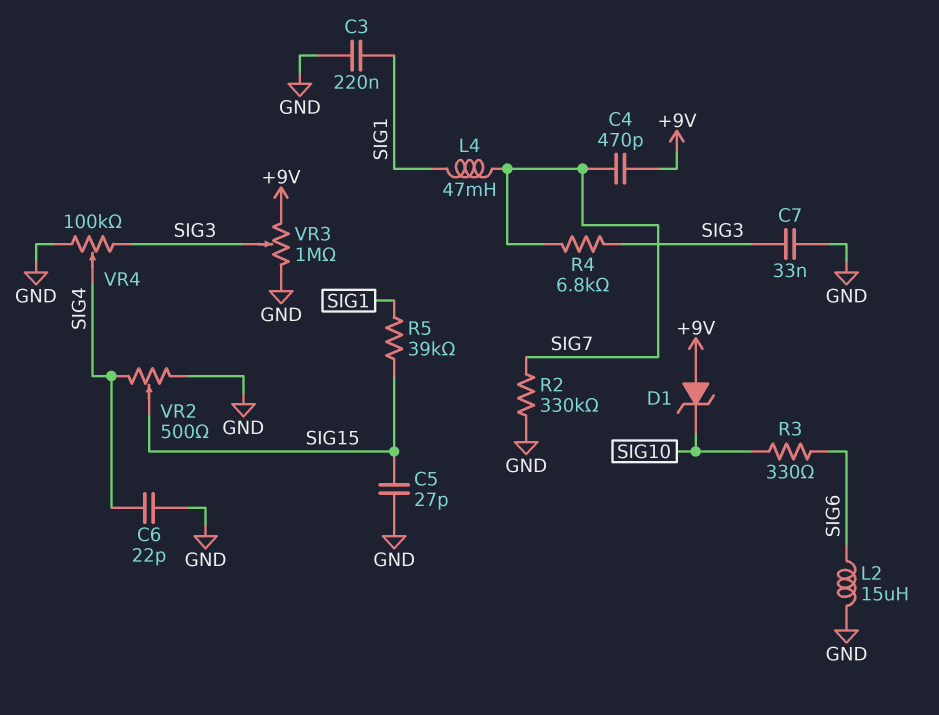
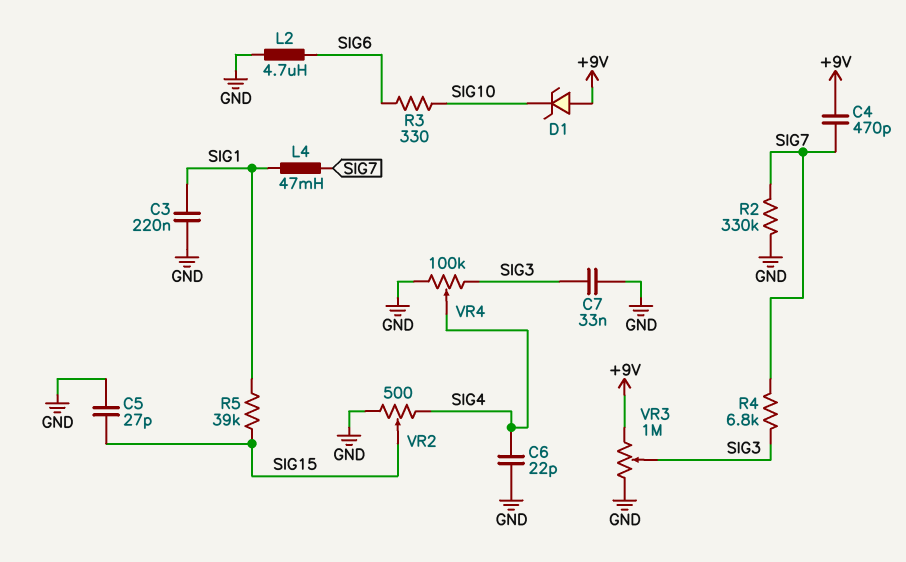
L2: 15uH (GND, SIG6) -> 4.7uH (GND, SIG6)

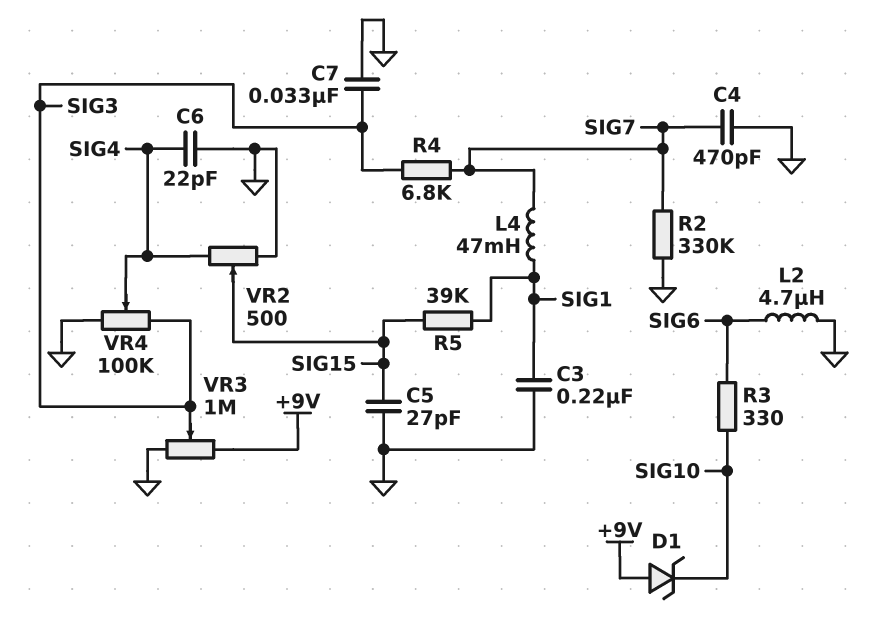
C4: 470pF (+9V, SIG7) -> 470pF (GND, SIG7)

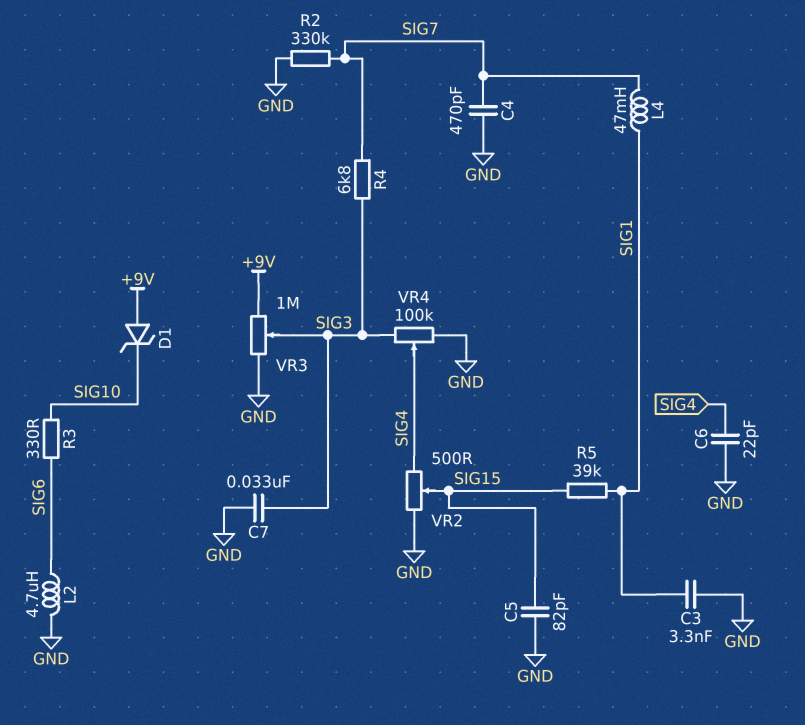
C3: 220nF (GND, SIG1) -> 3.3nF (GND, SIG1)
C5: 27pF (GND, SIG15) -> 82pF (GND, SIG15)

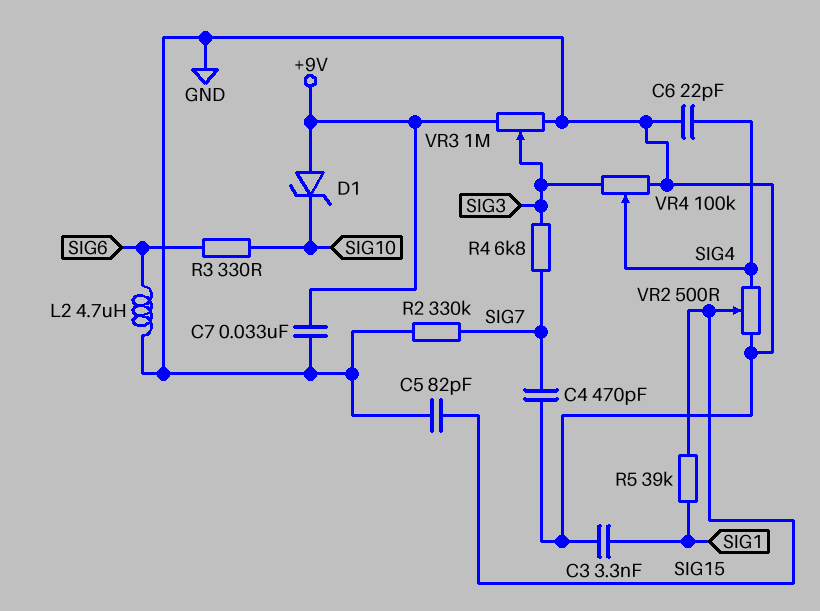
C7: 33nF (GND, SIG3) -> 33nF (+9V, GND)
L4: 47mH (SIG1, SIG7) -> none

